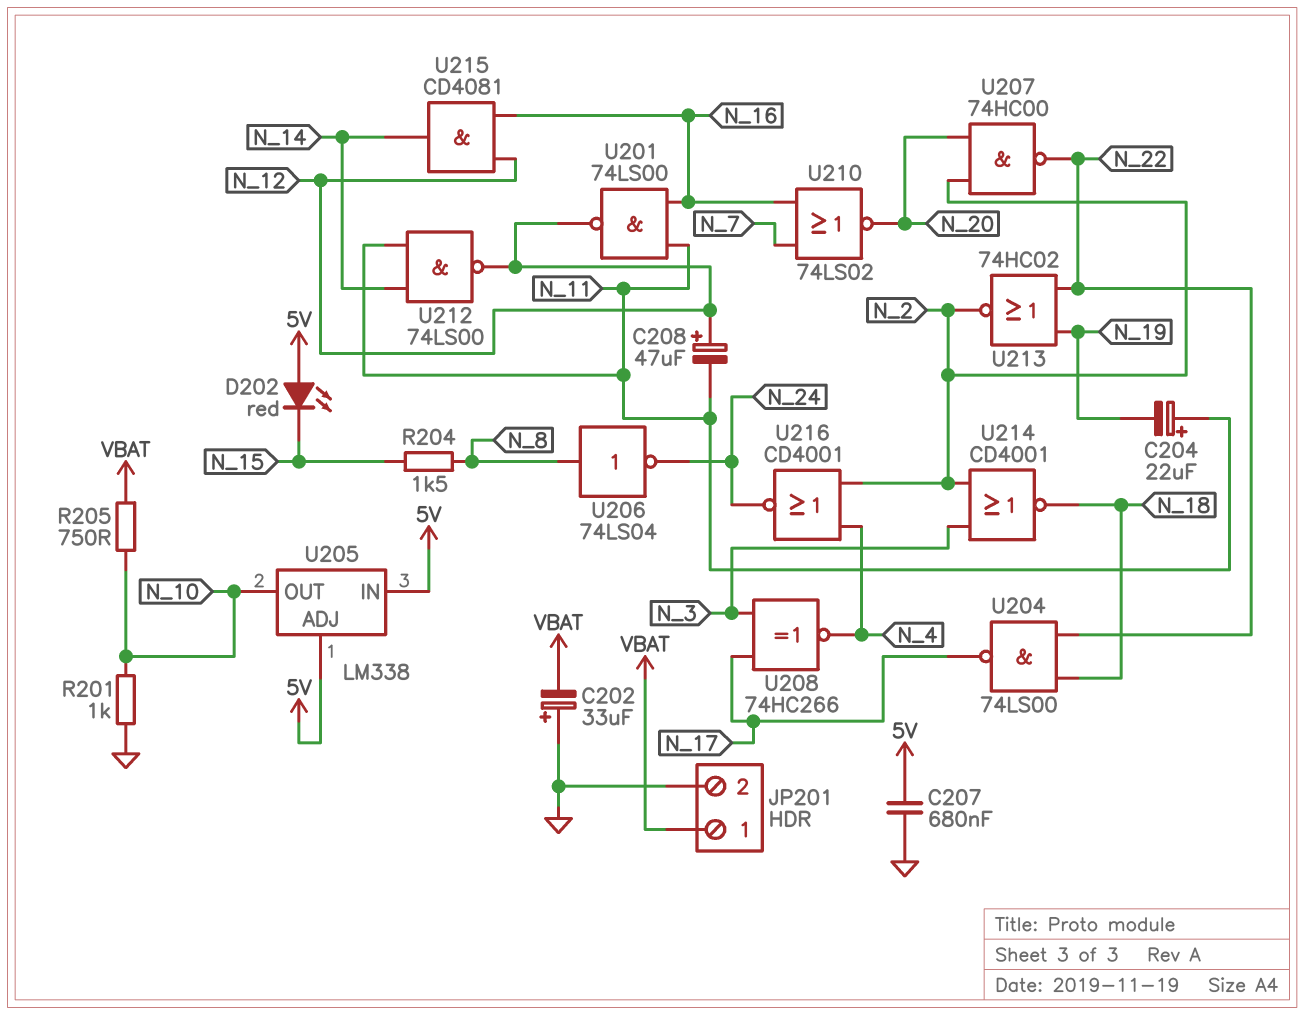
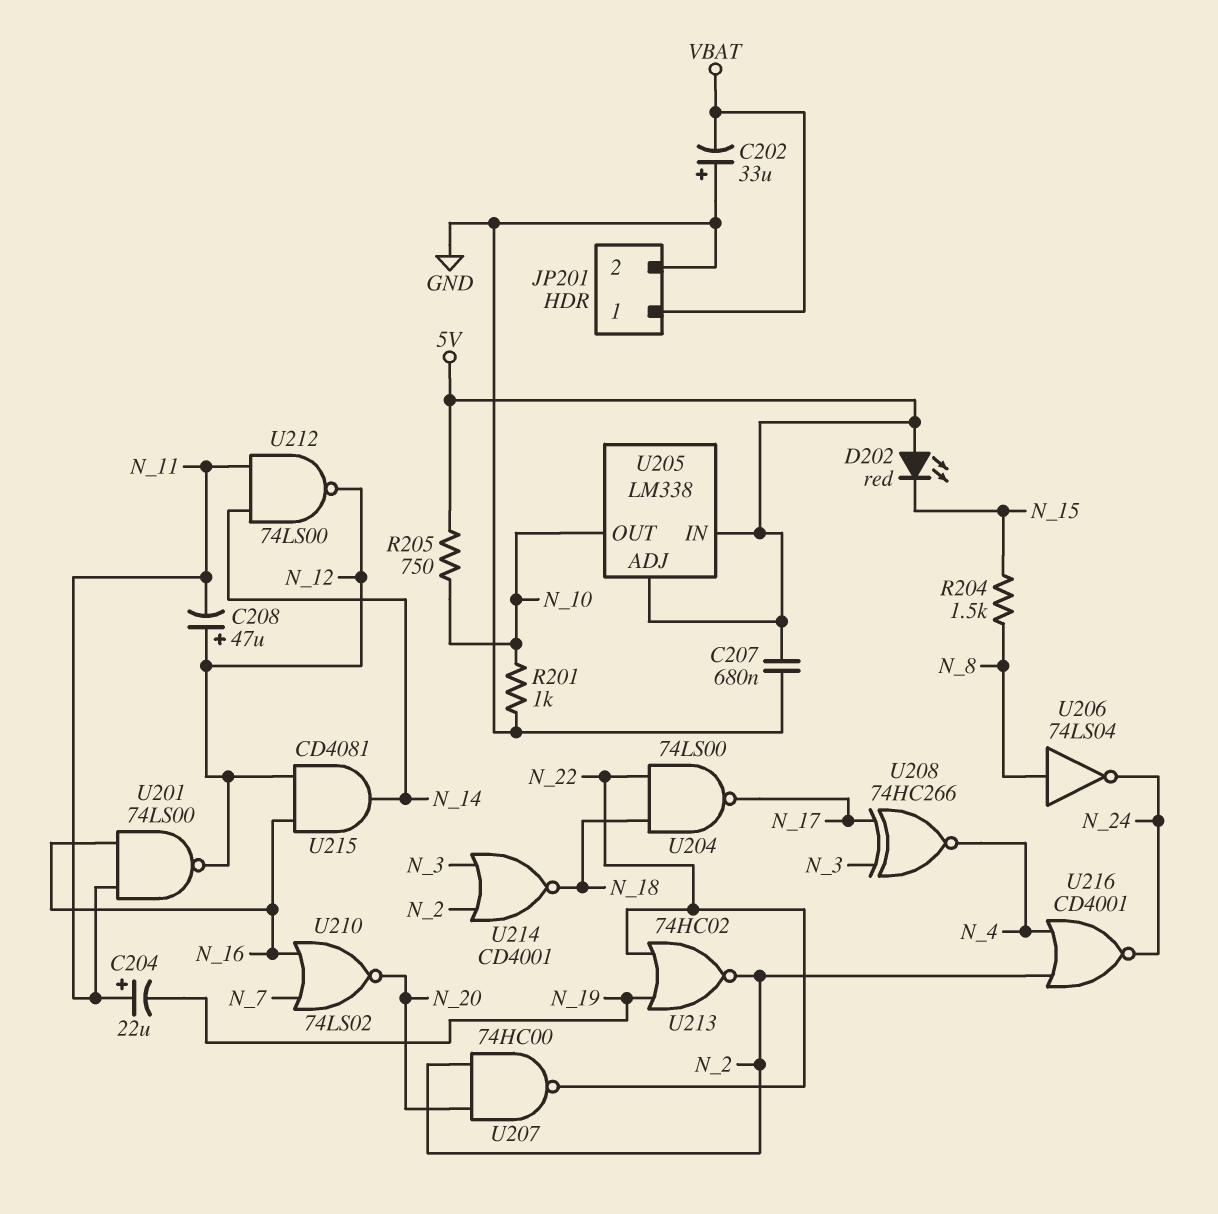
R205: 750 (N_10, VBAT) -> 750 (5V, N_10)

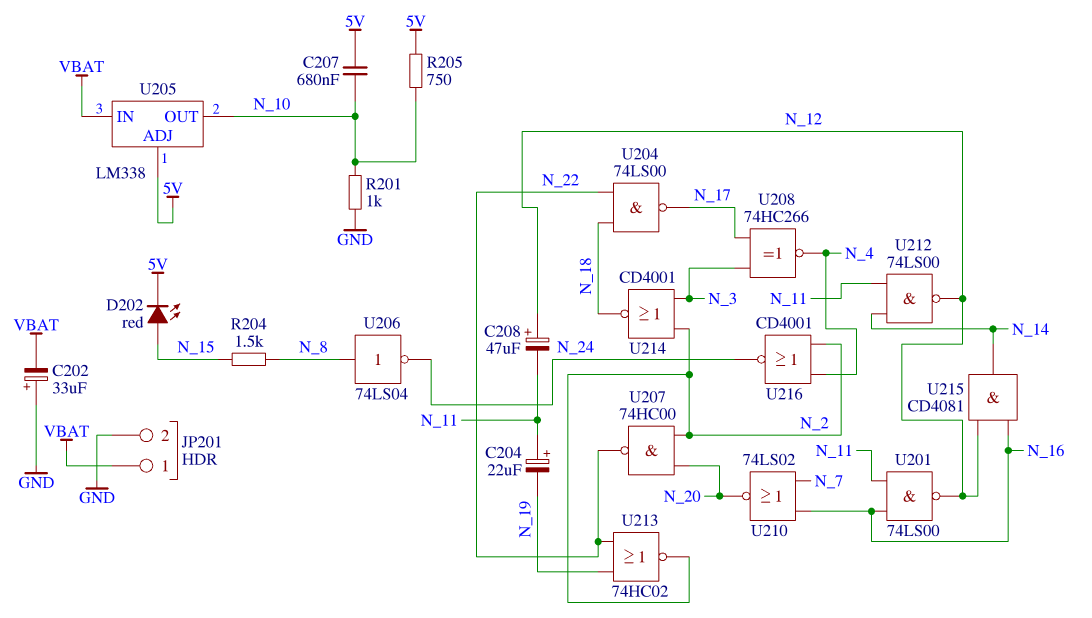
C207: 680nF (5V, GND) -> 680nF (5V, N_10)
D202: LED red (A 5V, K N_15) -> LED red (A N_15, K 5V)
U205 pin IN: 5V -> VBAT

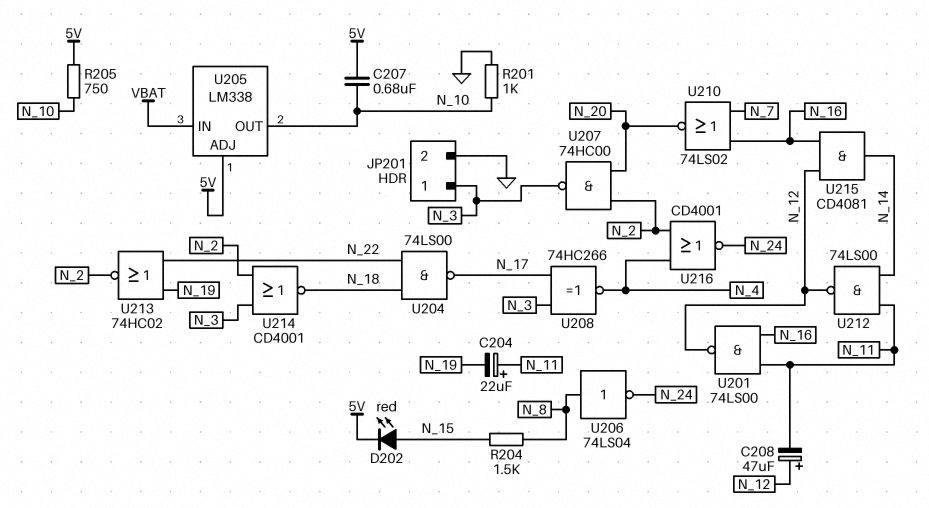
C202: 33uF (plus GND, minus VBAT) -> none
JP201 pin 1: VBAT -> N_3
U207: NAND 74HC00 (in N_2, in N_20, out N_22) -> NAND 74HC00 (in N_2, in N_20, out N_3)

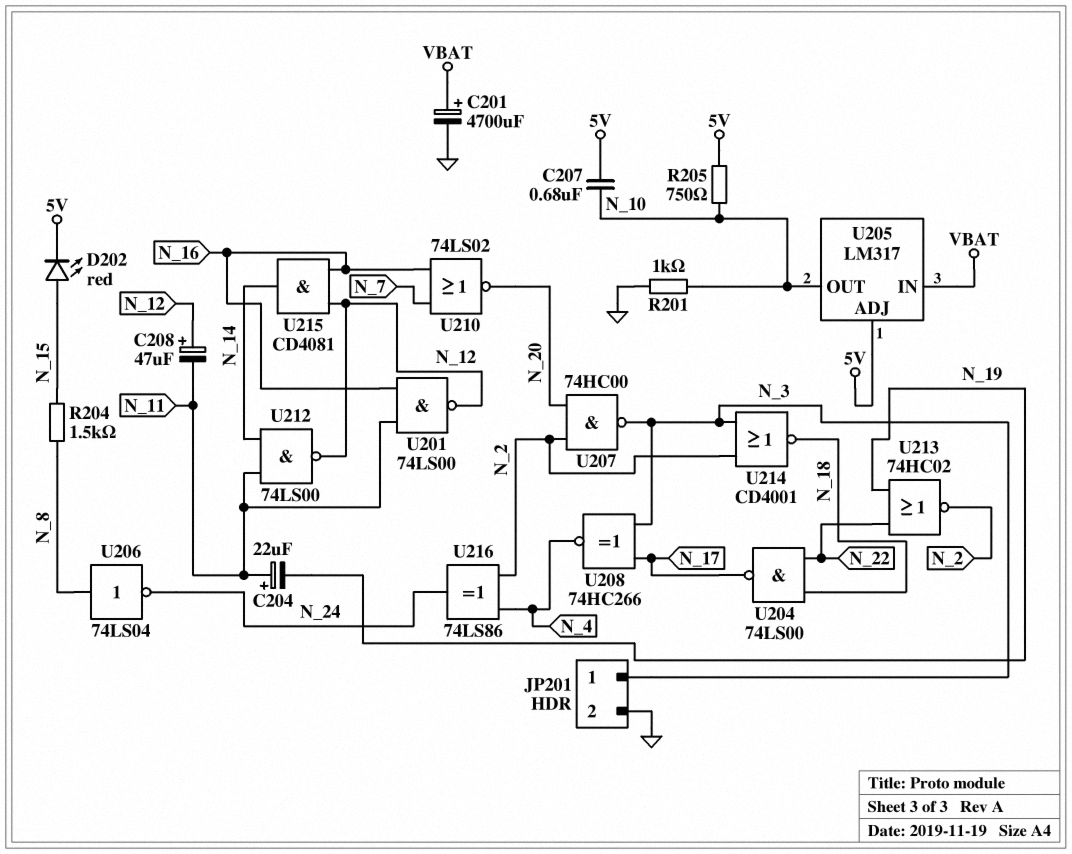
C201: none -> 4700uF (plus VBAT, minus GND)
U205: LM338 -> LM317
U216: NOR CD4001 (in N_2, in N_4, out N_24) -> XOR 74LS86 (in N_2, in N_4, out N_24)

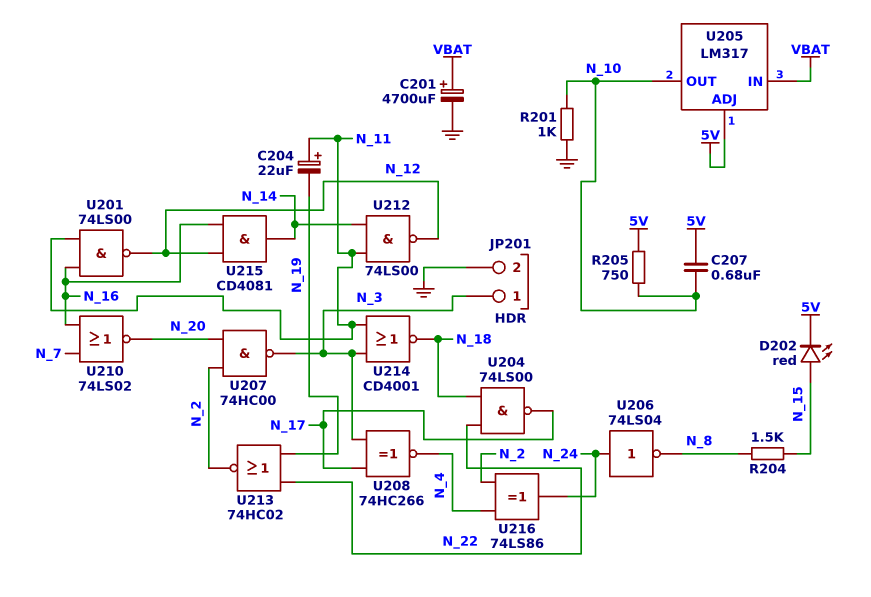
C208: 47uF (plus N_12, minus N_11) -> none
U206: NOT 74LS04 (in N_8, out N_24) -> NOT 74LS04 (in N_24, out N_8)
U214: NOR CD4001 (in N_2, in N_3, out N_18) -> NOR CD4001 (in N_3, in N_11, out N_18)

